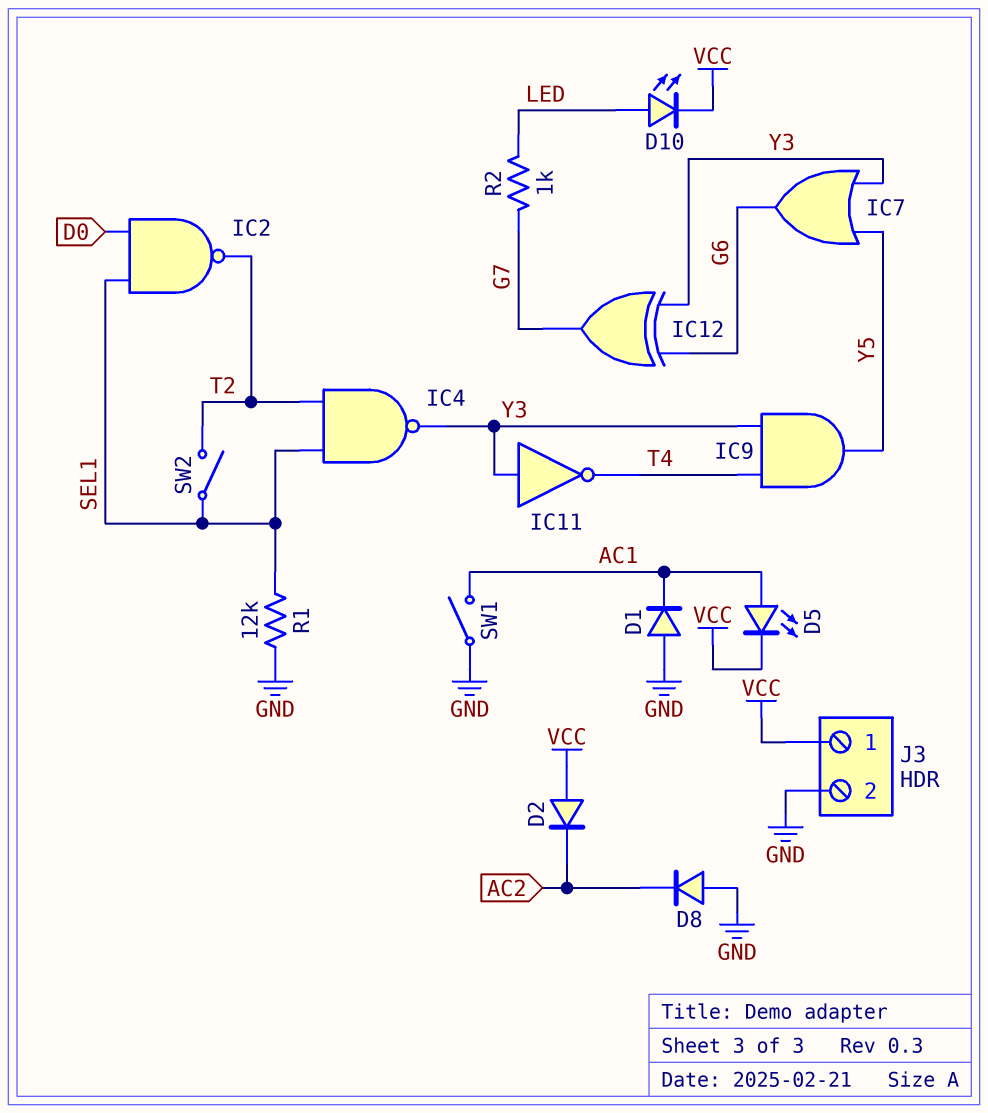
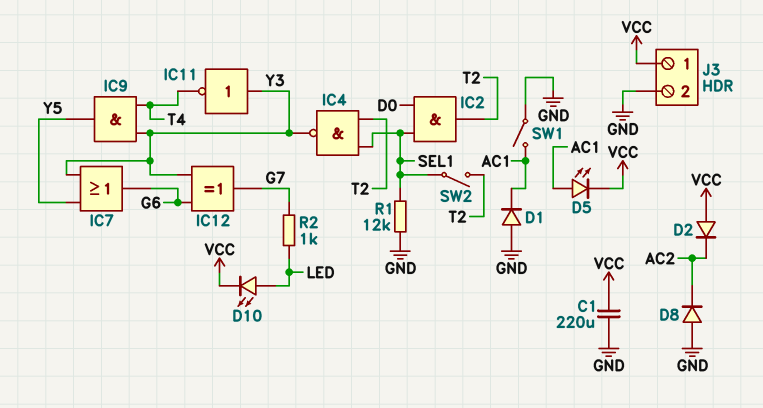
C1: none -> 220uF (GND, VCC)
IC2: NAND (in D0, in SEL1, out T2) -> AND (in D0, in SEL1, out T2)

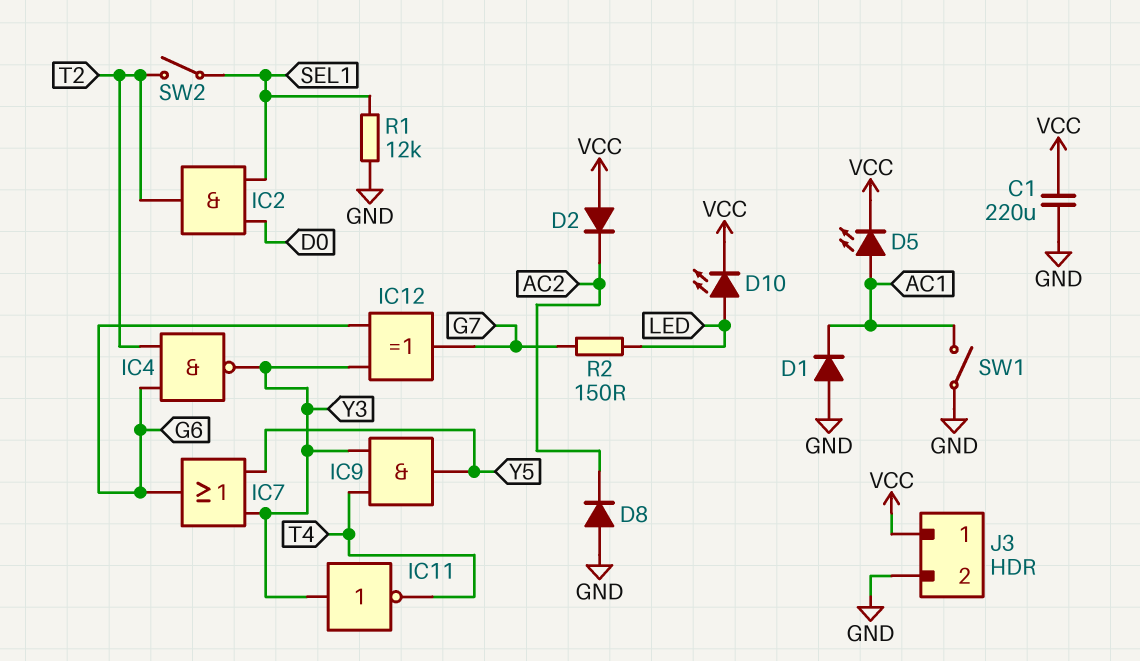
IC4: NAND (in SEL1, in T2, out Y3) -> NAND (in G6, in T2, out Y3)
R2: 1k (G7, LED) -> 150 (G7, LED)

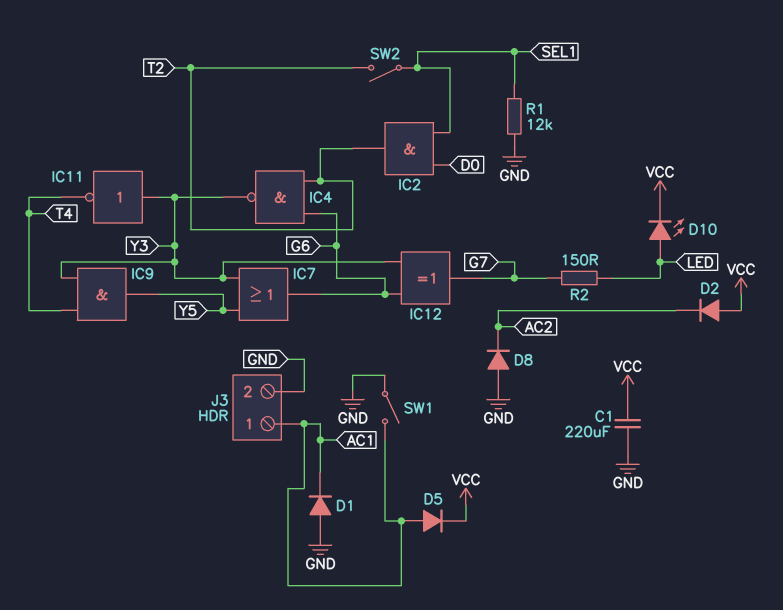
D5: LED (A AC1, K VCC) -> diode (A AC1, K VCC)
J3 pin 1: VCC -> AC1

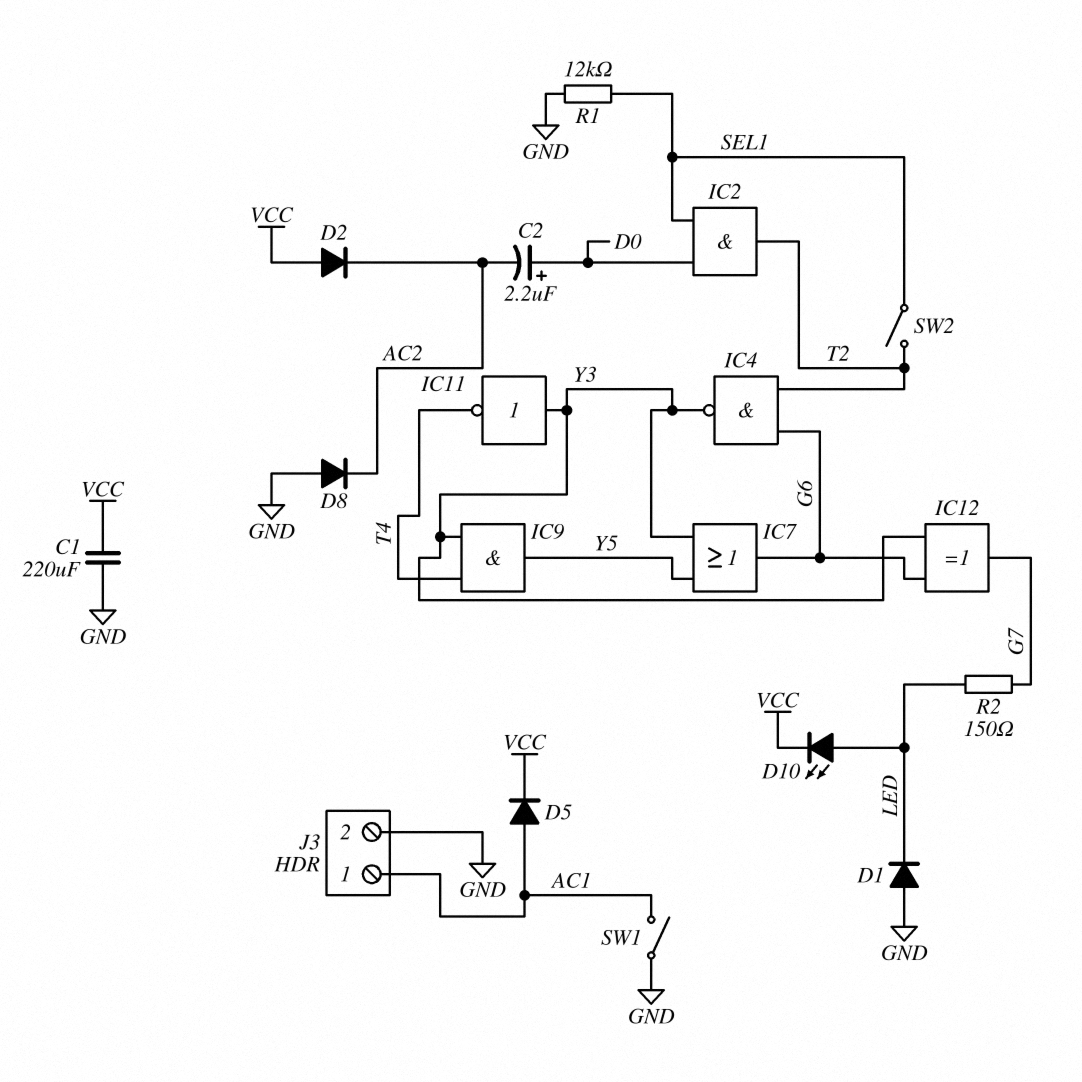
C2: none -> 2.2uF (plus D0, minus AC2)
D1: diode (A GND, K AC1) -> diode (A GND, K LED)

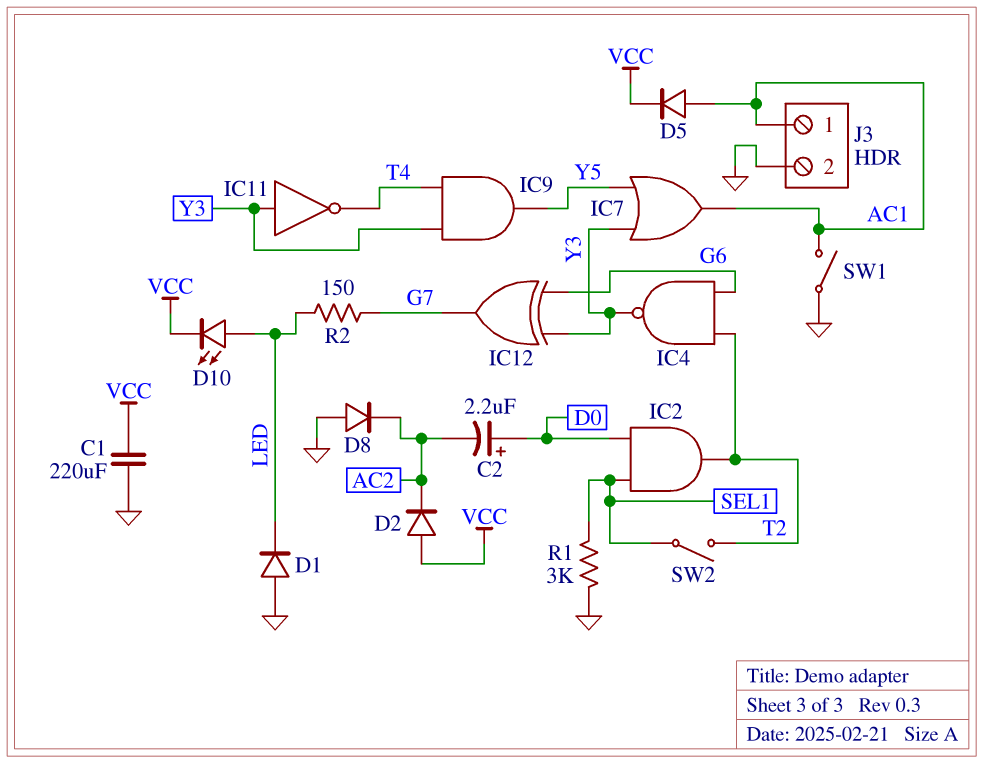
IC7: OR (in Y3, in Y5, out G6) -> OR (in Y3, in Y5, out AC1)
R1: 12k (GND, SEL1) -> 3k (GND, SEL1)

